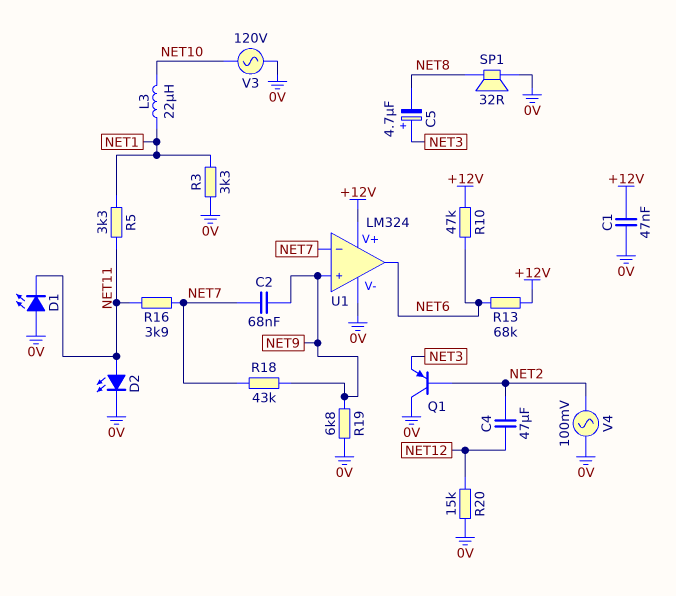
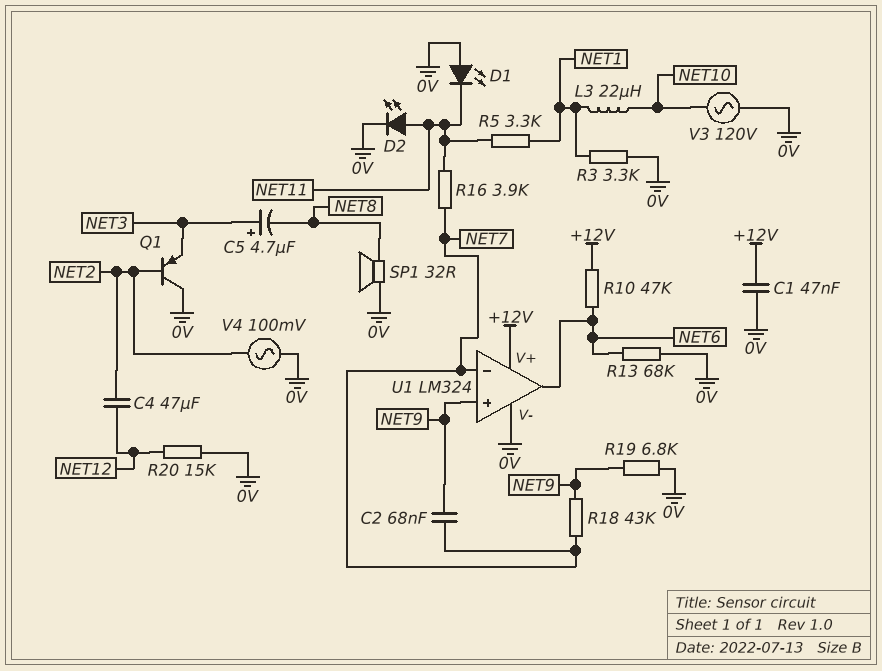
R13: 68k (+12V, NET6) -> 68k (0V, NET6)

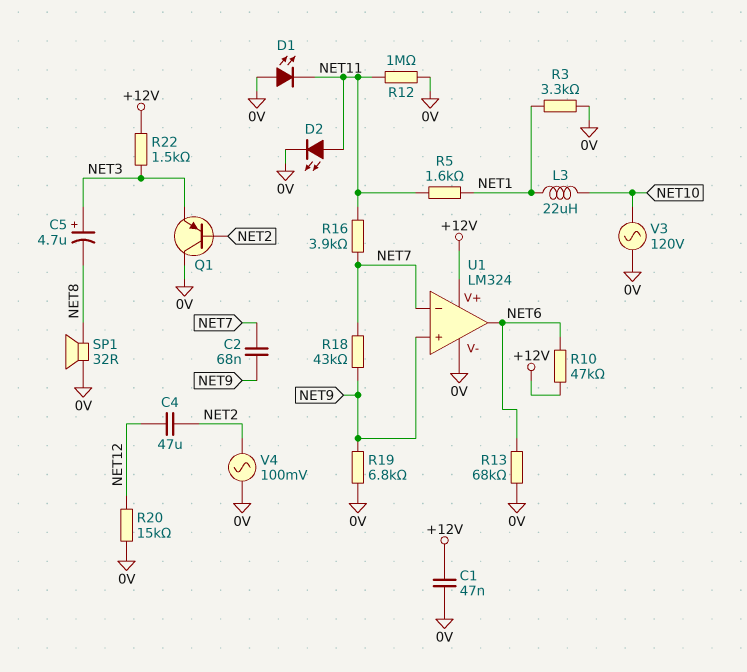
R5: 3.3k (NET1, NET11) -> 1.6k (NET1, NET11)
R12: none -> 1M (0V, NET11)
R22: none -> 1.5k (+12V, NET3)

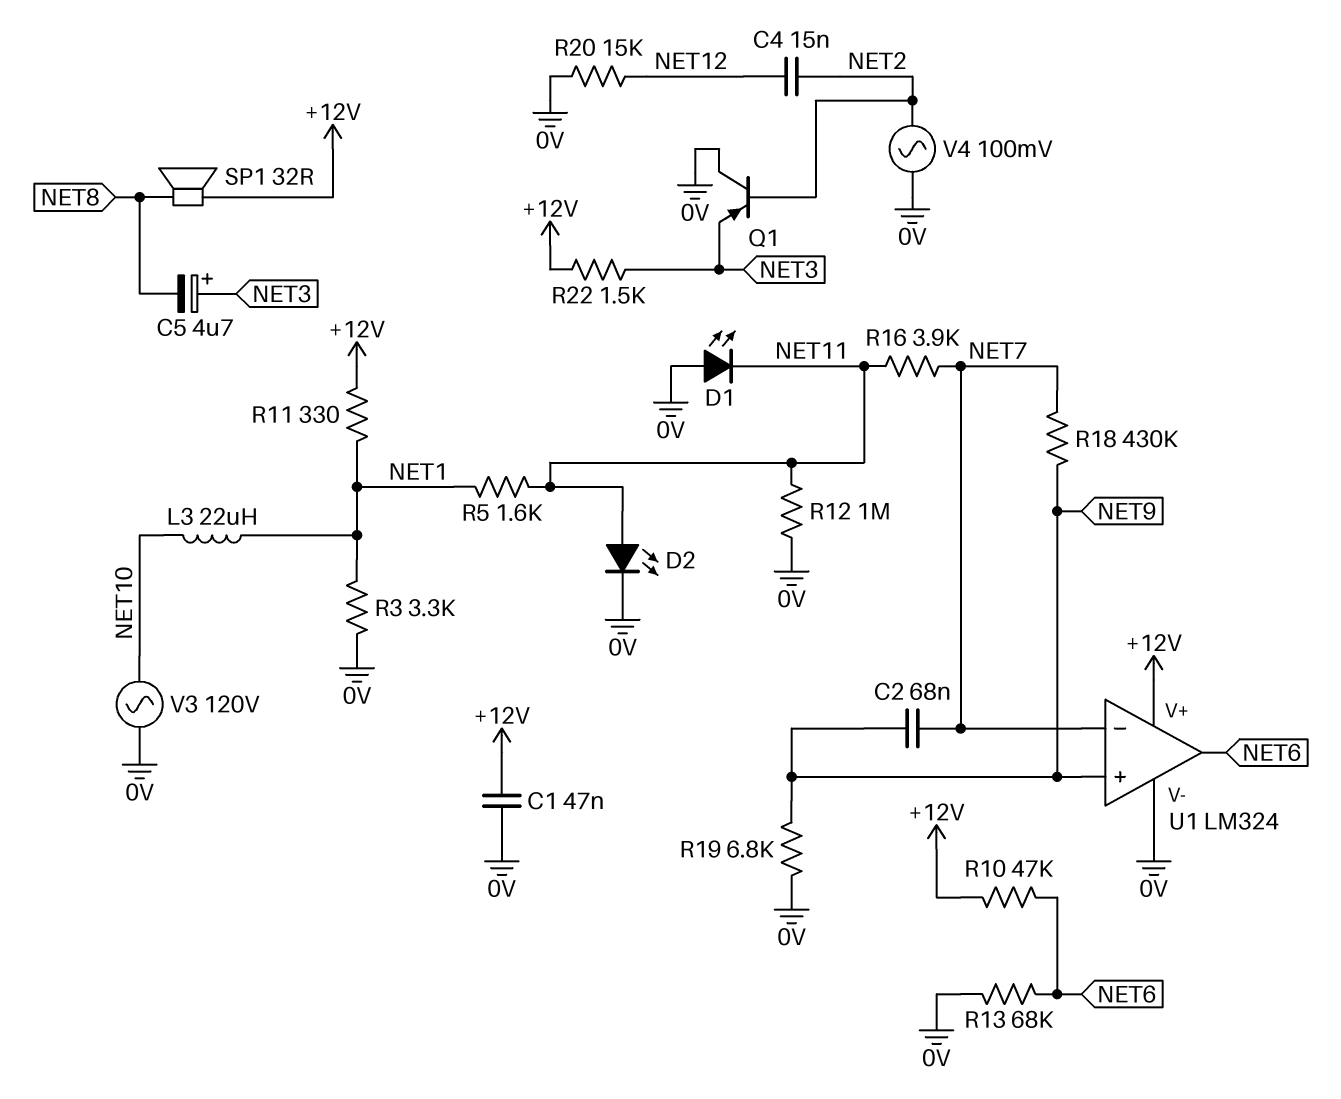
C4: 47uF (NET2, NET12) -> 15nF (NET2, NET12)
R11: none -> 330 (+12V, NET1)
R18: 43k (NET7, NET9) -> 430k (NET7, NET9)
SP1: speaker 32R (0V, NET8) -> speaker 32R (+12V, NET8)

